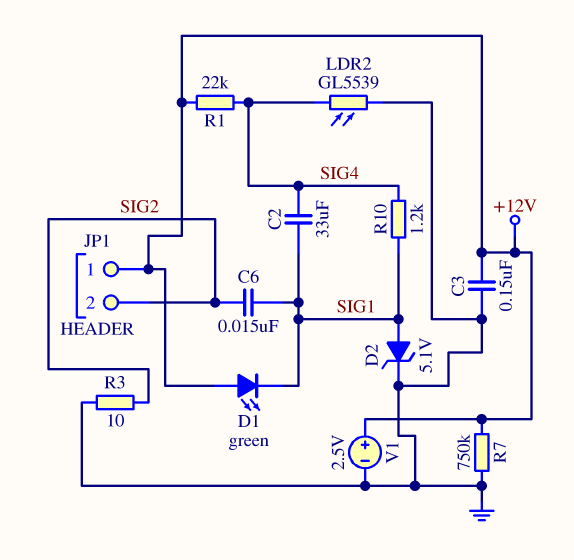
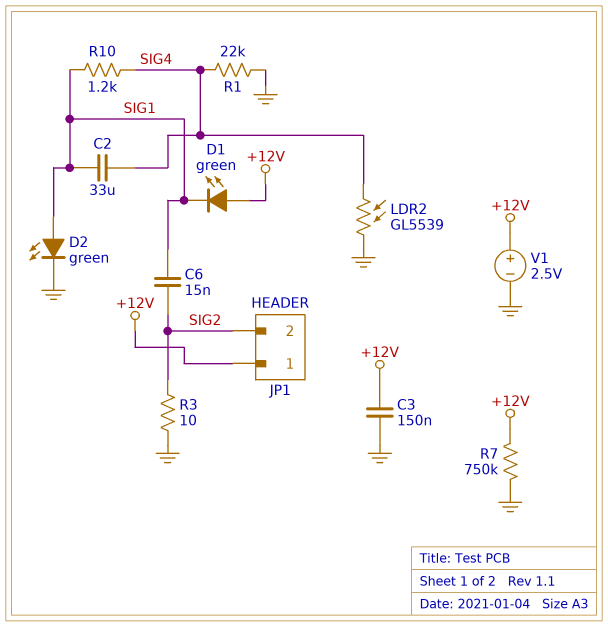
D2: zener 5.1V (A SIG1, K GND) -> LED green (A SIG1, K GND)
R1: 22k (+12V, SIG4) -> 22k (GND, SIG4)

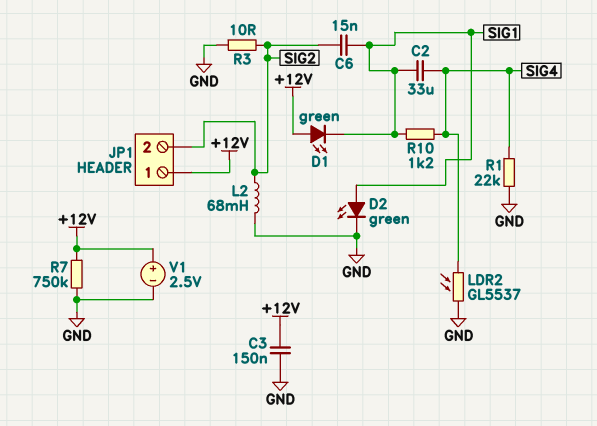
L2: none -> 68mH (GND, SIG2)
LDR2: GL5539 (GND, SIG4) -> GL5537 (GND, SIG4)

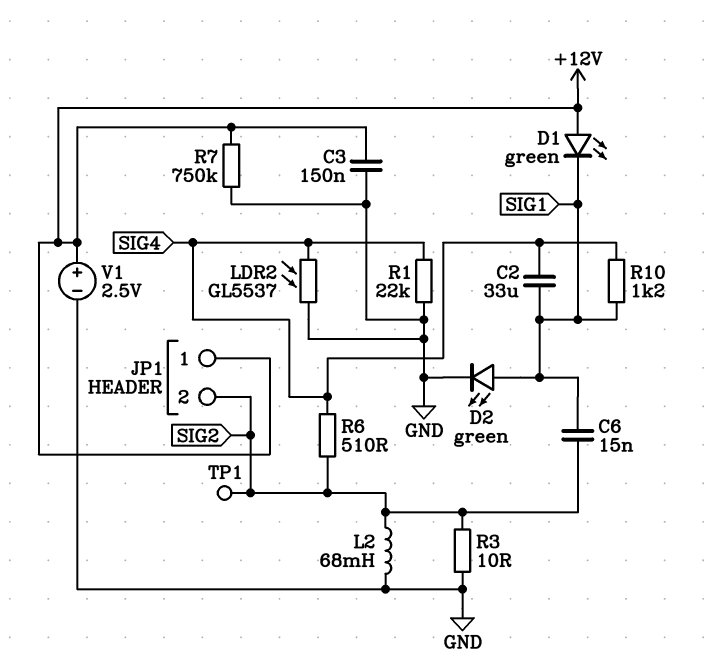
R6: none -> 510 (SIG2, SIG4)
TP1: none -> test point (SIG2)

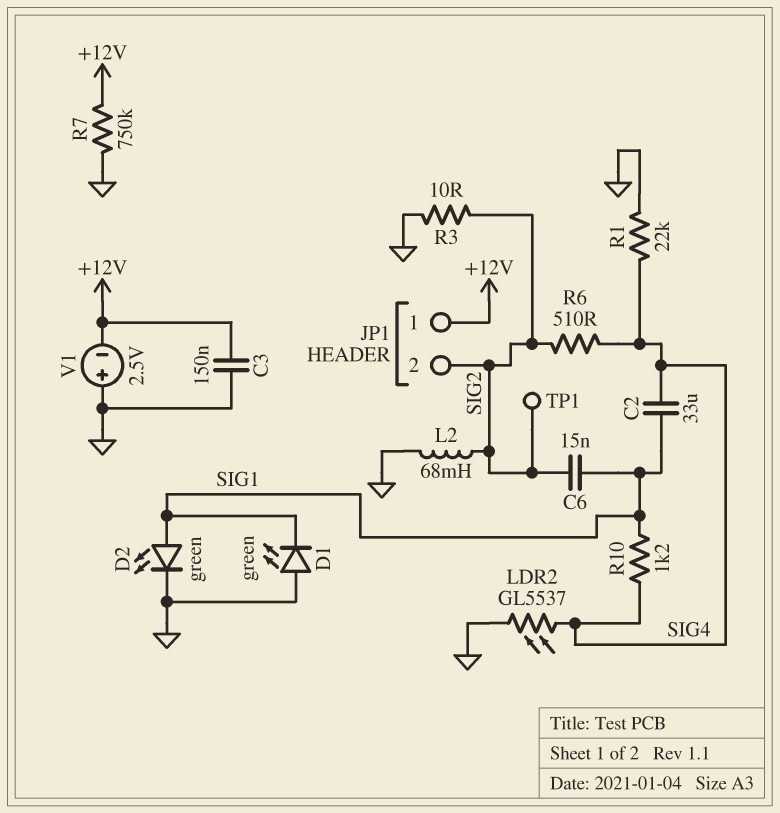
D1: LED green (A +12V, K SIG1) -> LED green (A GND, K SIG1)
V1: 2.5V (plus +12V, minus GND) -> 2.5V (plus GND, minus +12V)

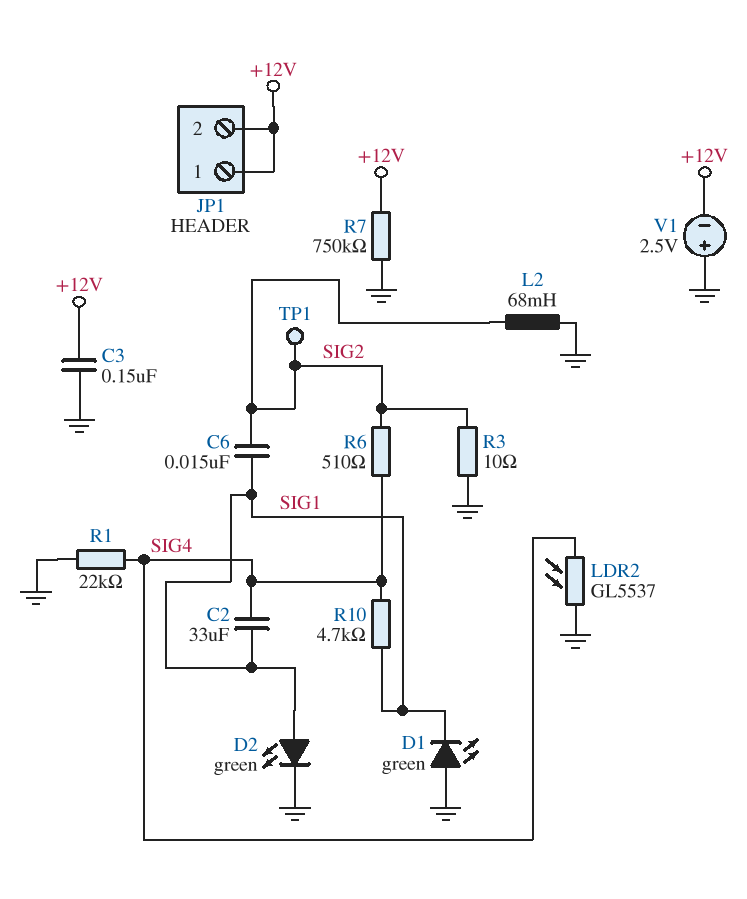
JP1 pin 2: SIG2 -> +12V
R10: 1.2k (SIG1, SIG4) -> 4.7k (SIG1, SIG4)

